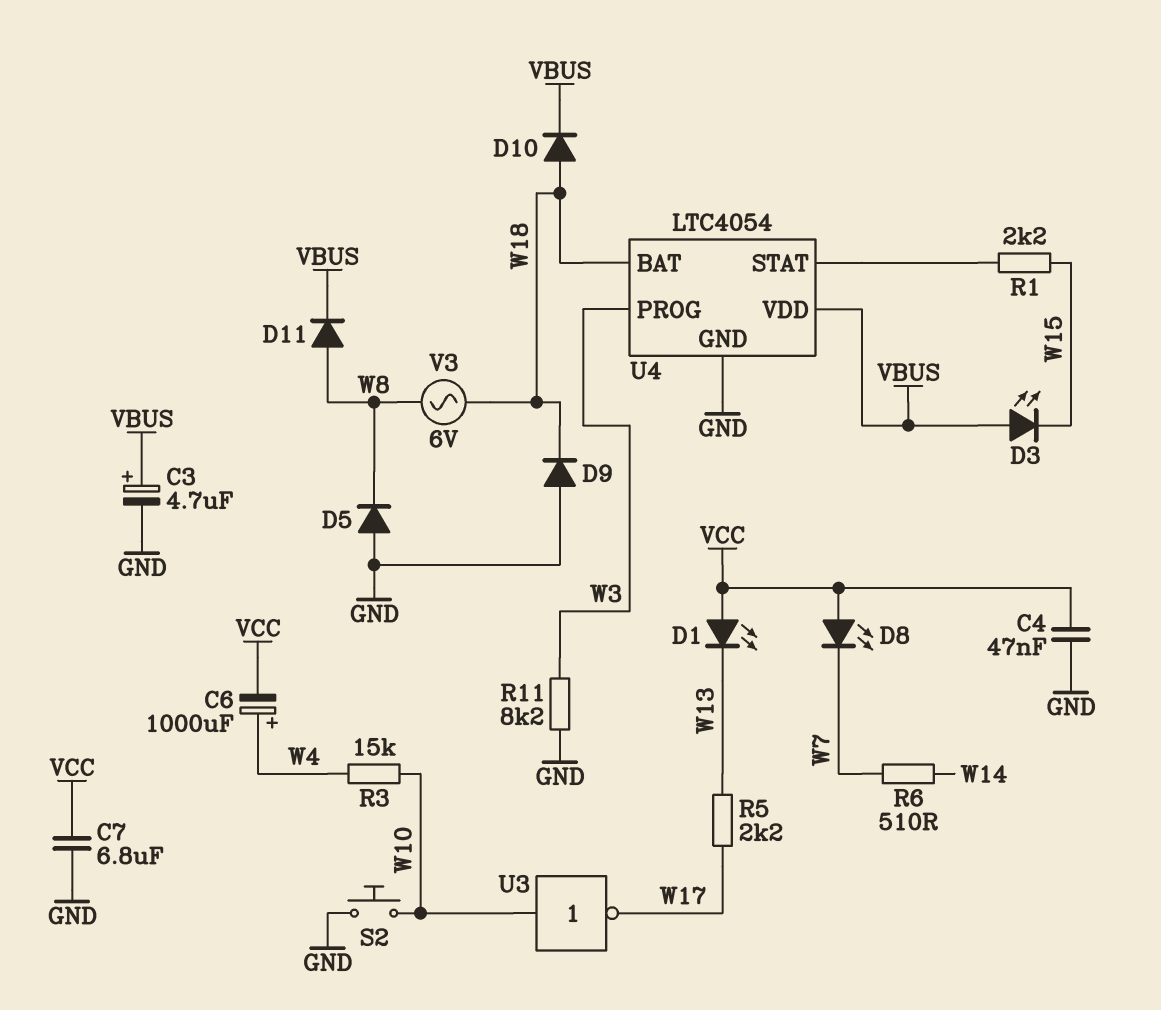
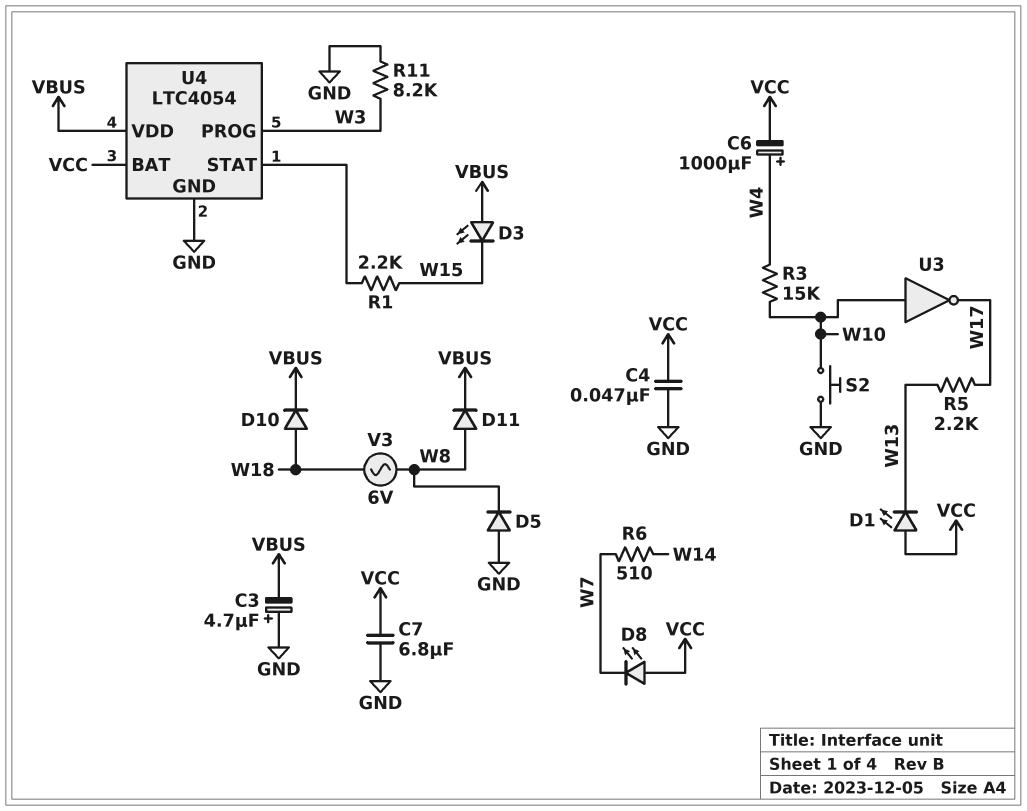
C3: 4.7uF (plus VBUS, minus GND) -> 4.7uF (plus GND, minus VBUS)
D9: diode (A GND, K W18) -> none
U4 pin BAT: W18 -> VCC

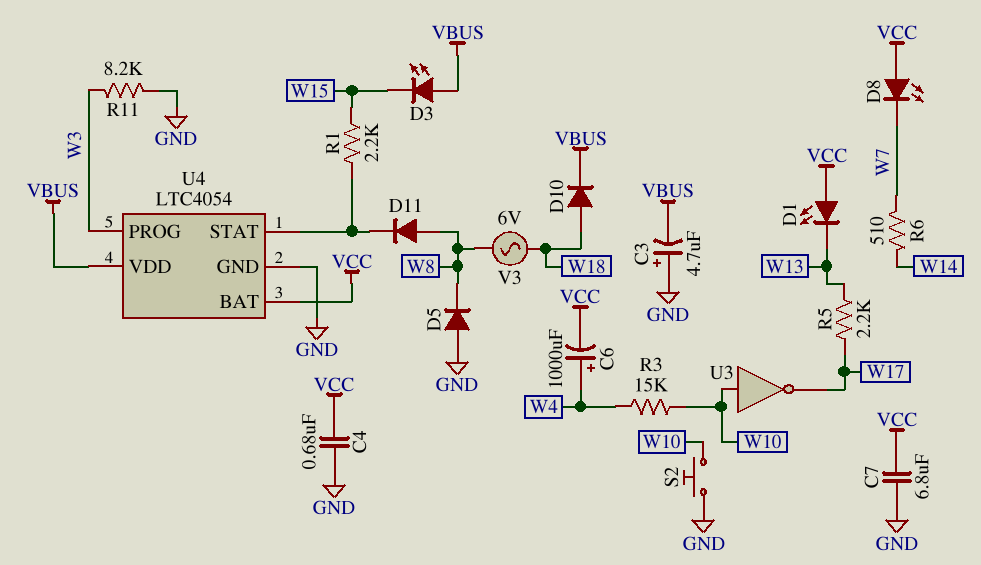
C4: 47nF (GND, VCC) -> 680nF (GND, VCC)
D11: diode (A W8, K VBUS) -> diode (A W8, K U4/STAT)

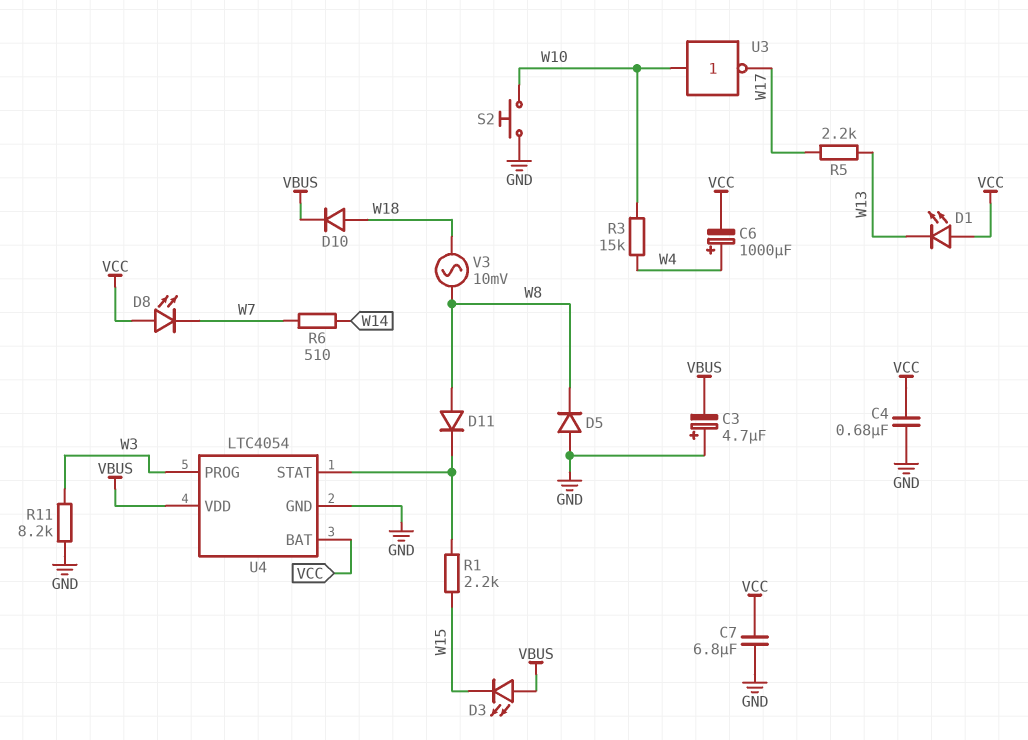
V3: AC 6V (W8, W18) -> AC 10mV (W8, W18)

